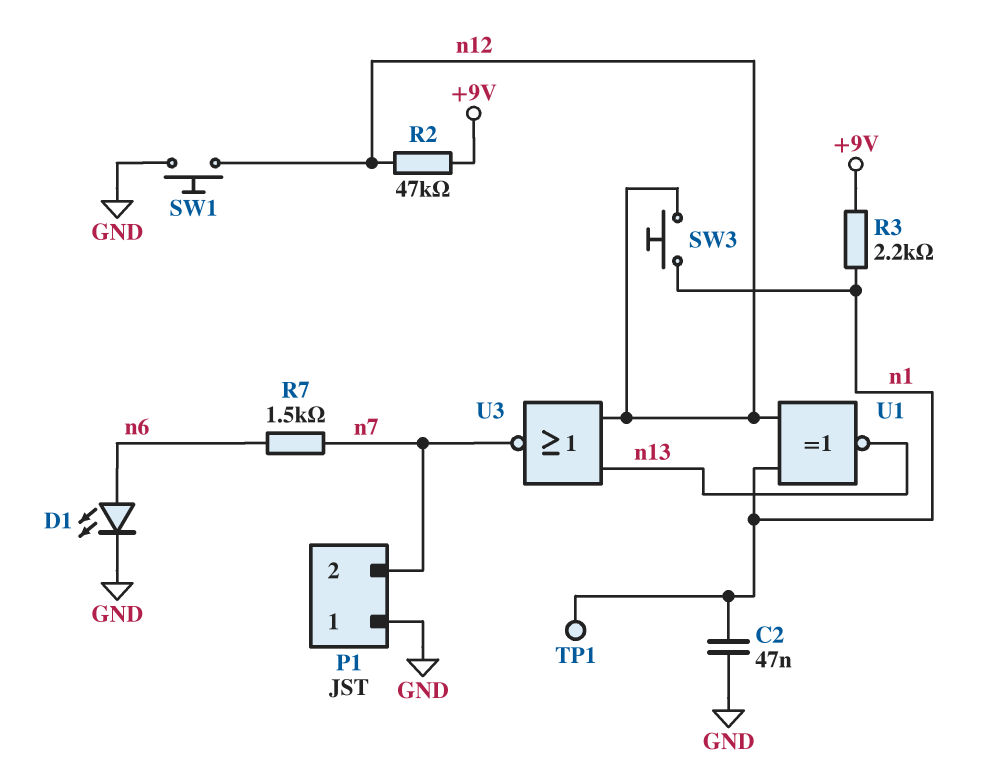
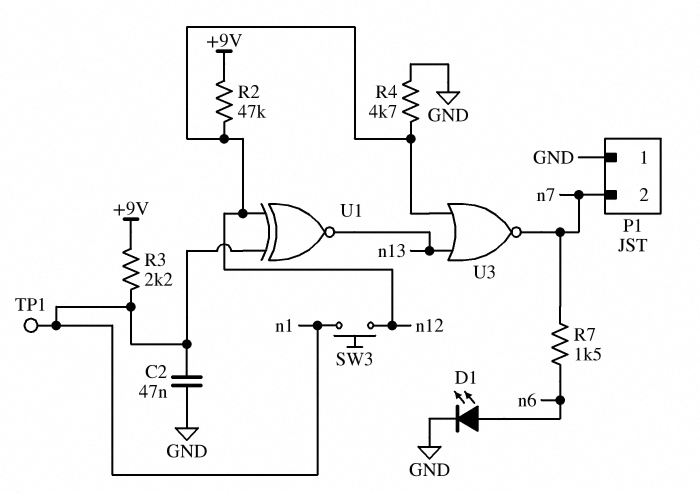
R4: none -> 4.7k (GND, n12)
SW1: button (GND, n12) -> none

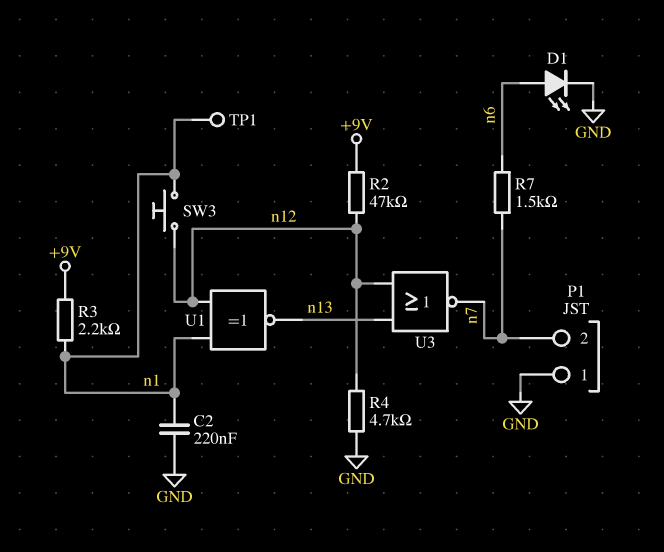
C2: 47nF (GND, n1) -> 220nF (GND, n1)

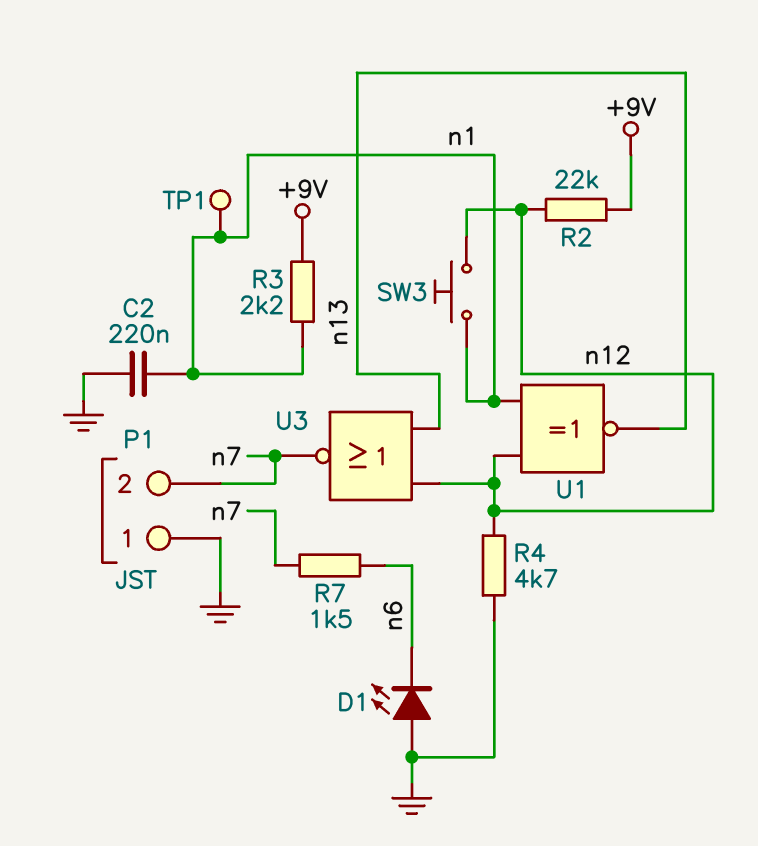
D1: LED (A n6, K GND) -> LED (A GND, K n6)
R2: 47k (+9V, n12) -> 22k (+9V, n12)

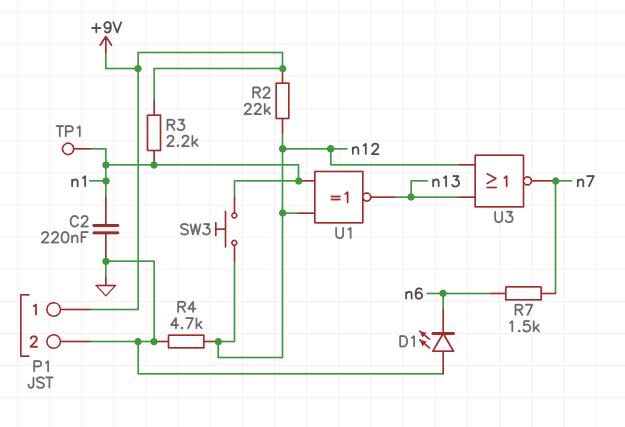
P1 pin 1: GND -> +9V
P1 pin 2: n7 -> GND

